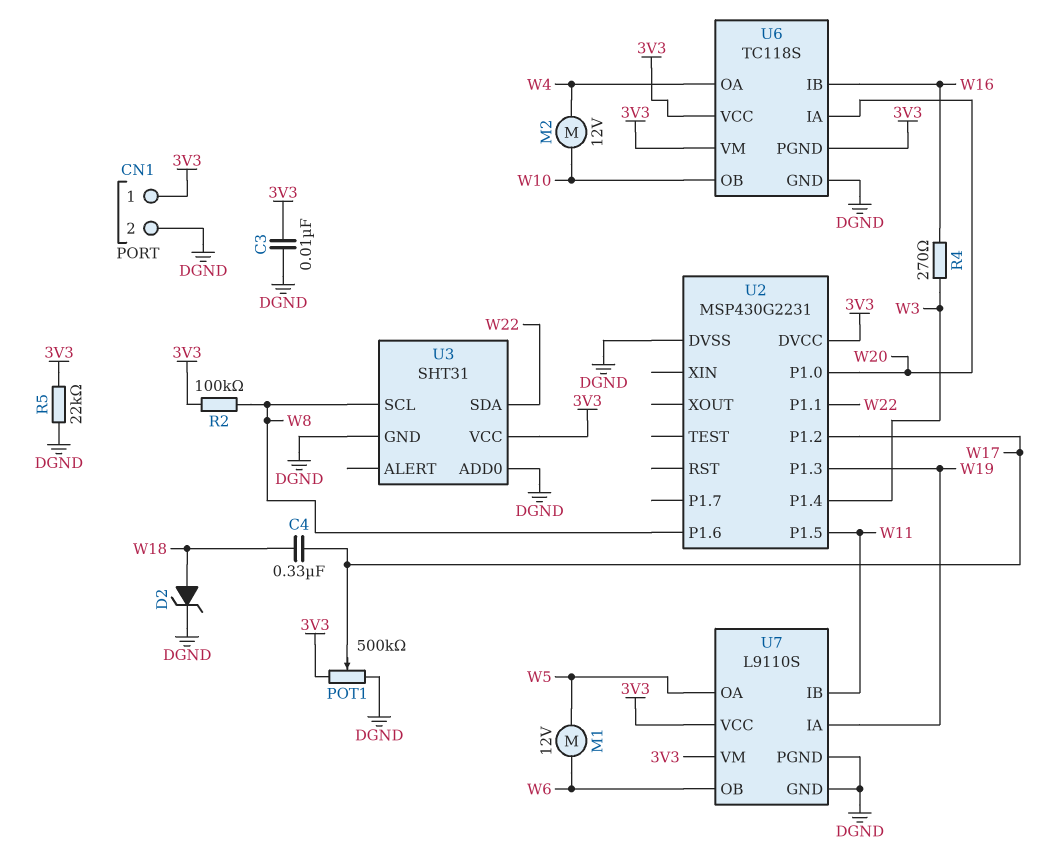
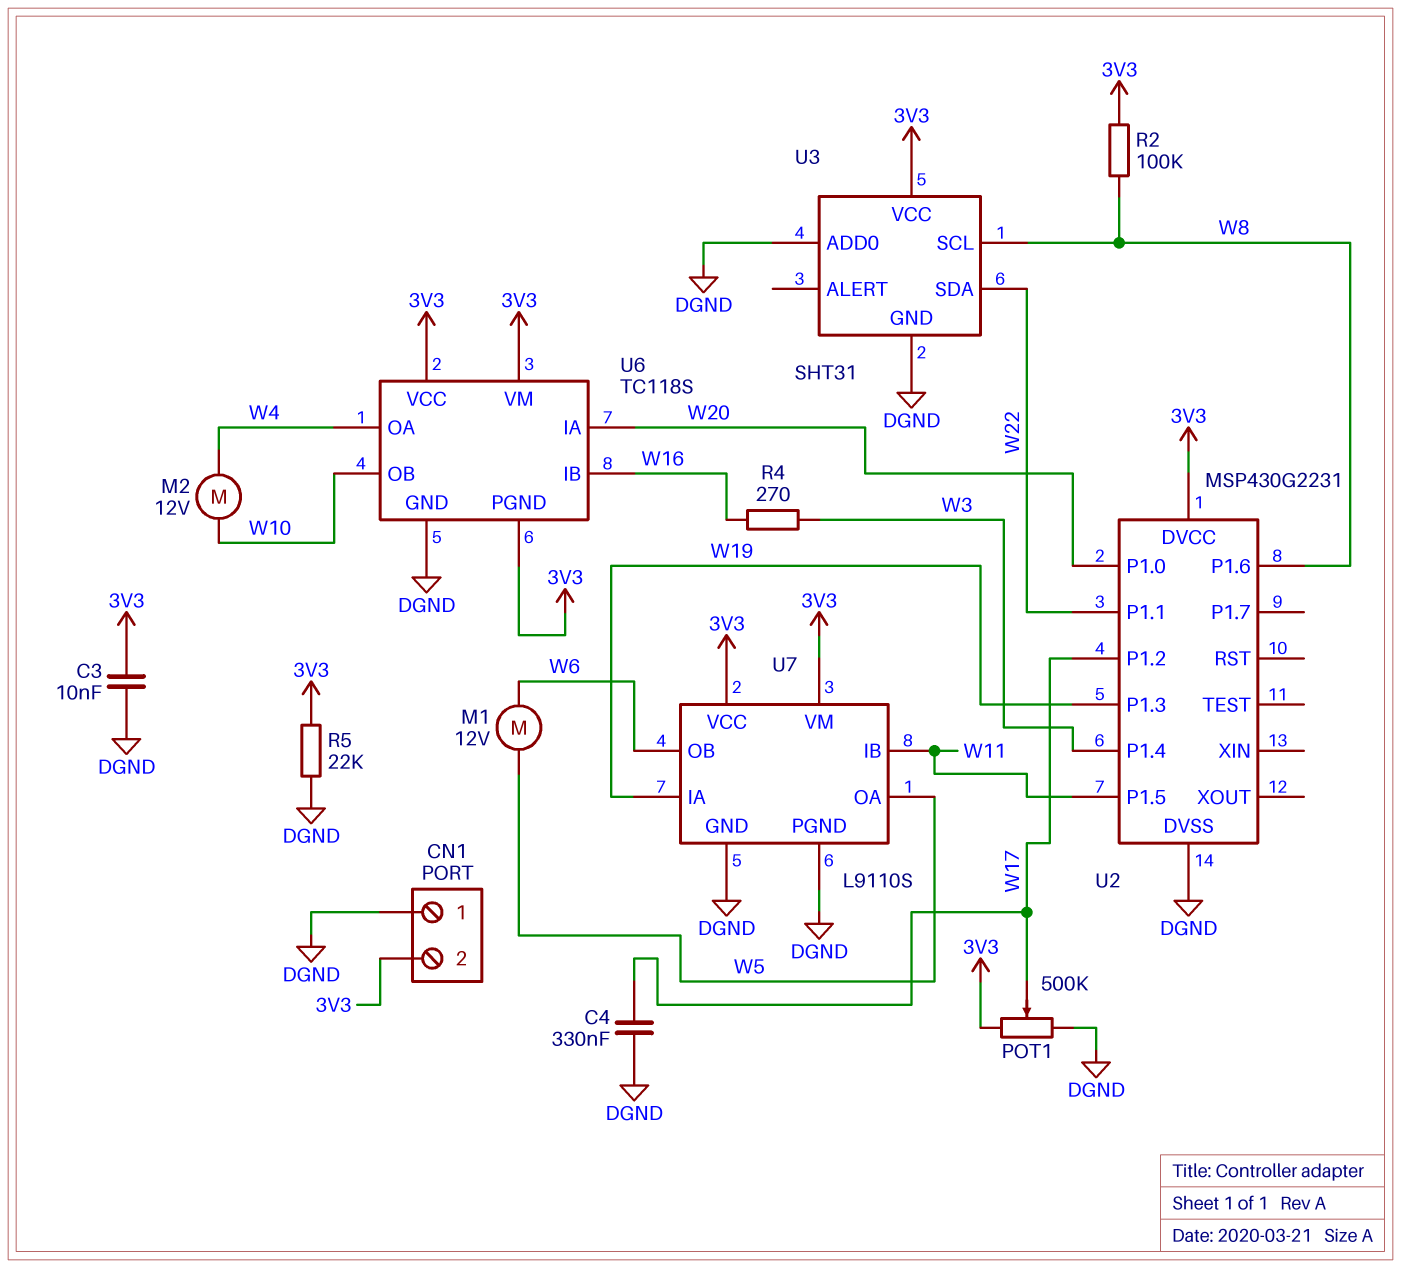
C4: 330nF (W17, W18) -> 330nF (DGND, W17)
CN1 pin 1: 3V3 -> DGND
CN1 pin 2: DGND -> 3V3
D2: zener (A W18, K DGND) -> none

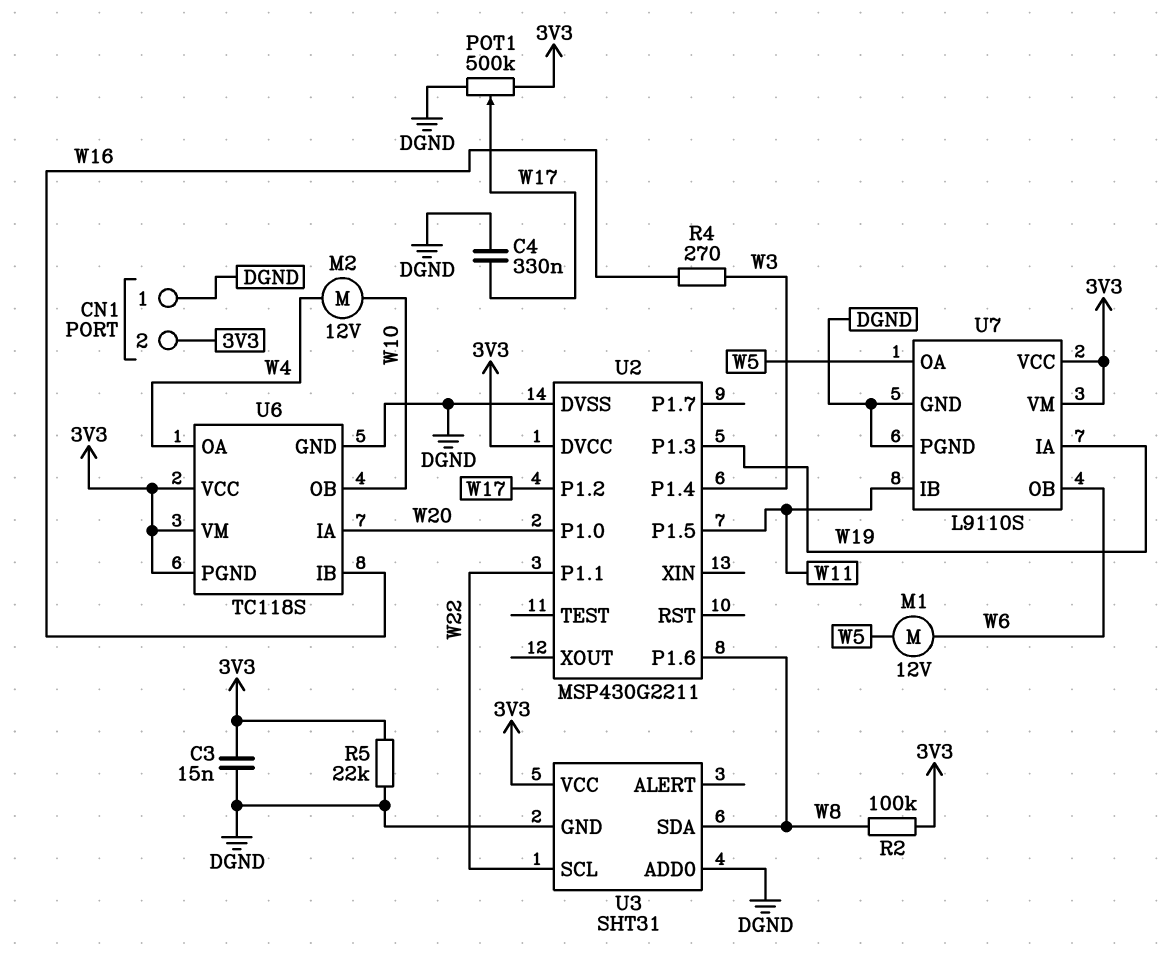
C3: 10nF (3V3, DGND) -> 15nF (3V3, DGND)
U2: MSP430G2231 -> MSP430G2211
U3 pin SCL: W8 -> W22
U3 pin SDA: W22 -> W8

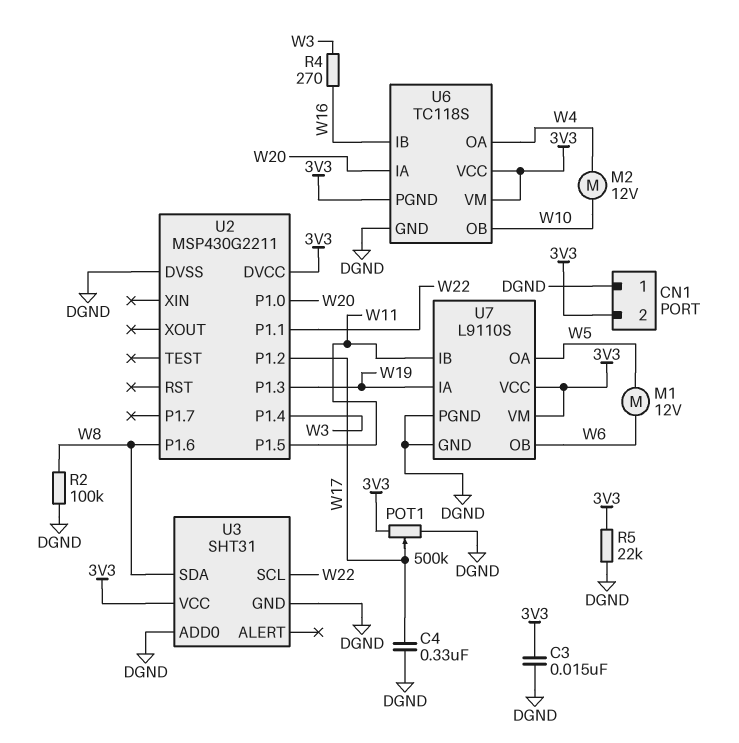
R2: 100k (3V3, W8) -> 100k (DGND, W8)

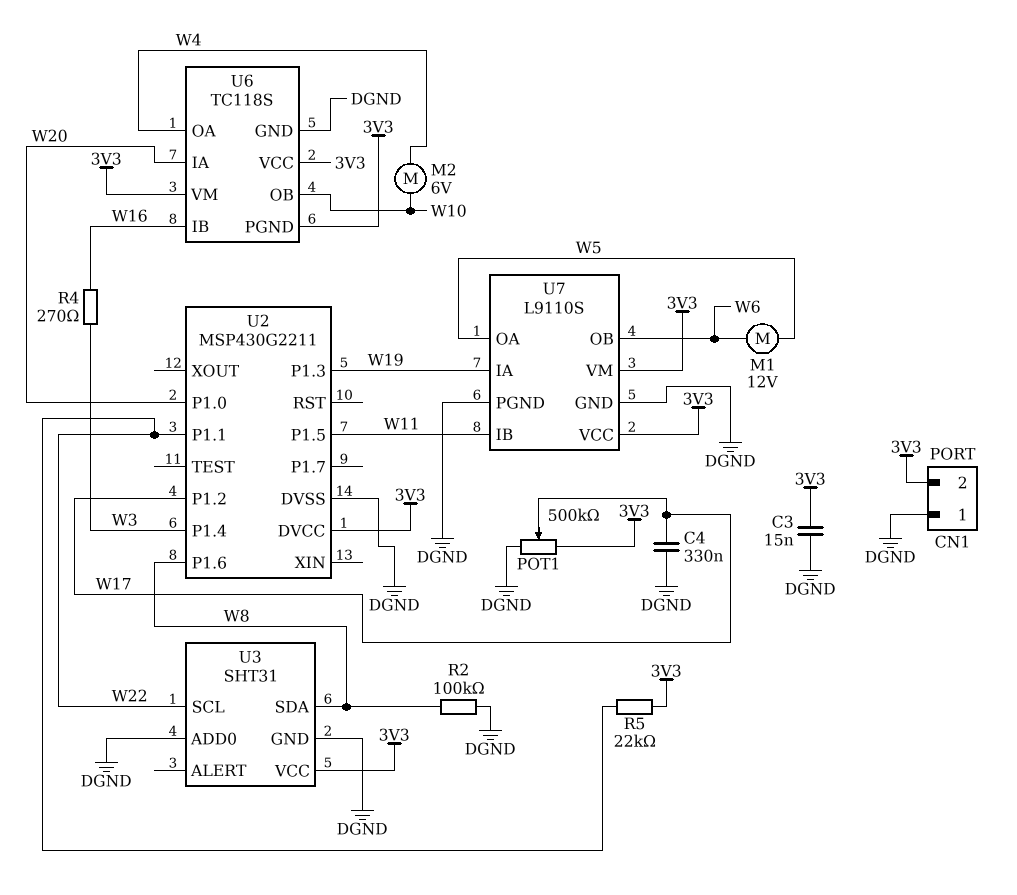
M2: motor 12V (W4, W10) -> motor 6V (W4, W10)
R5: 22k (3V3, DGND) -> 22k (3V3, W22)

